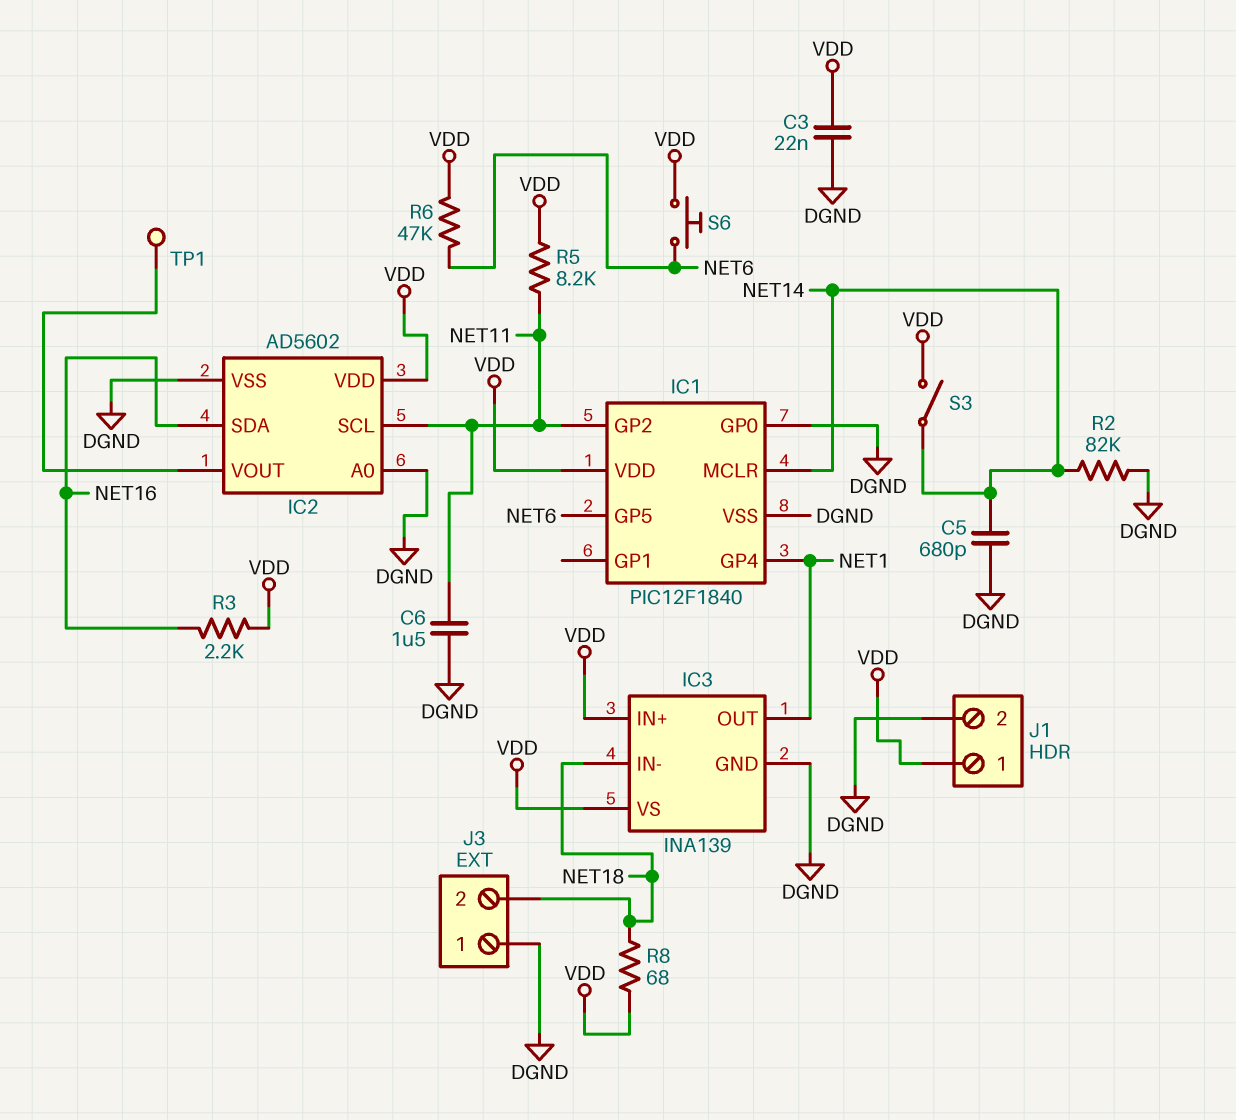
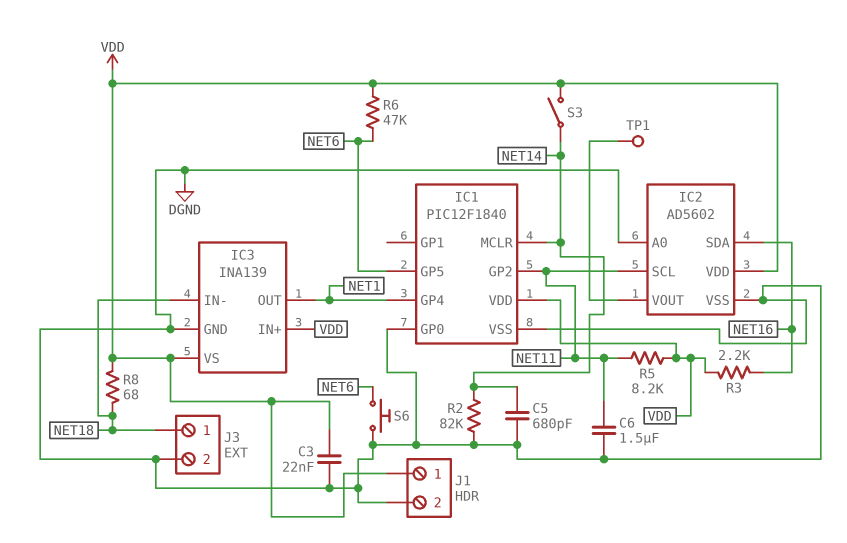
J3 pin 1: DGND -> NET18
J3 pin 2: NET18 -> DGND
S6: button (NET6, VDD) -> button (DGND, NET6)

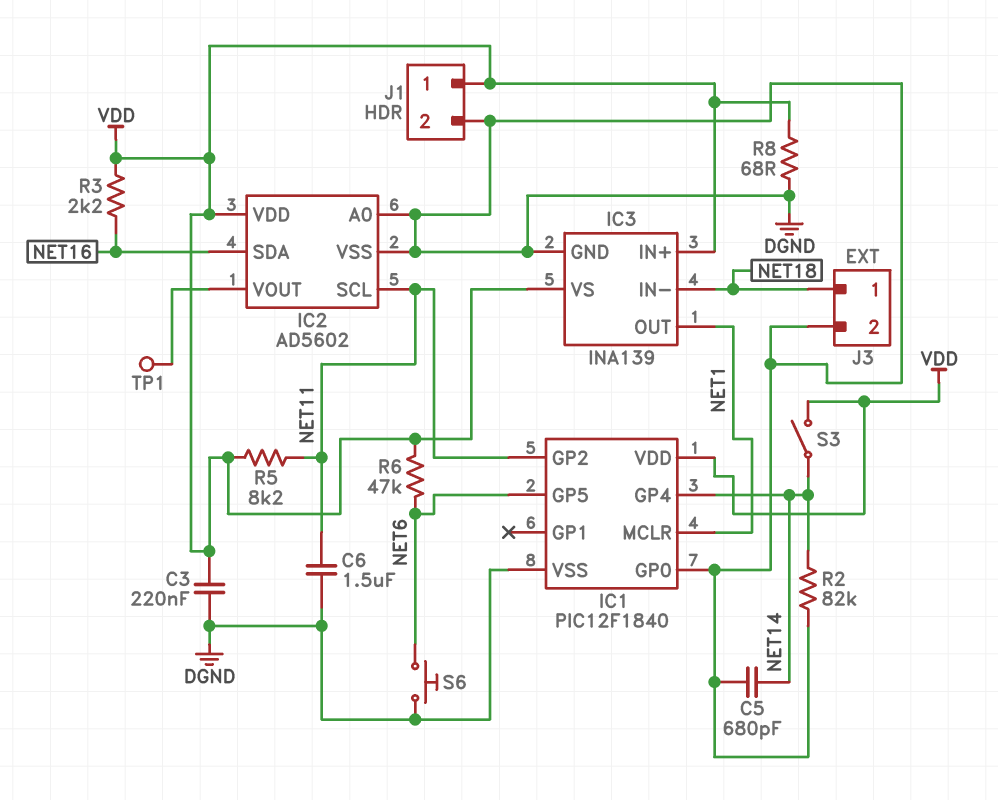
C3: 22nF (DGND, VDD) -> 220nF (DGND, VDD)
IC1 pin GP4: NET1 -> NET14
IC1 pin MCLR: NET14 -> NET1
R8: 68 (NET18, VDD) -> 68 (DGND, VDD)

